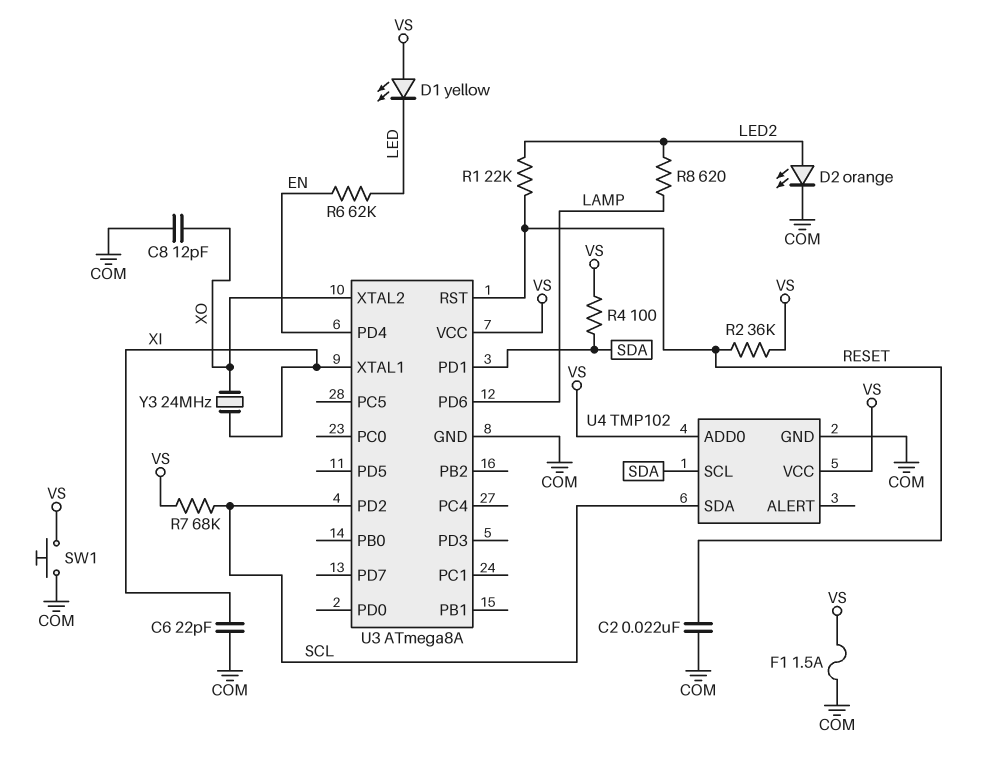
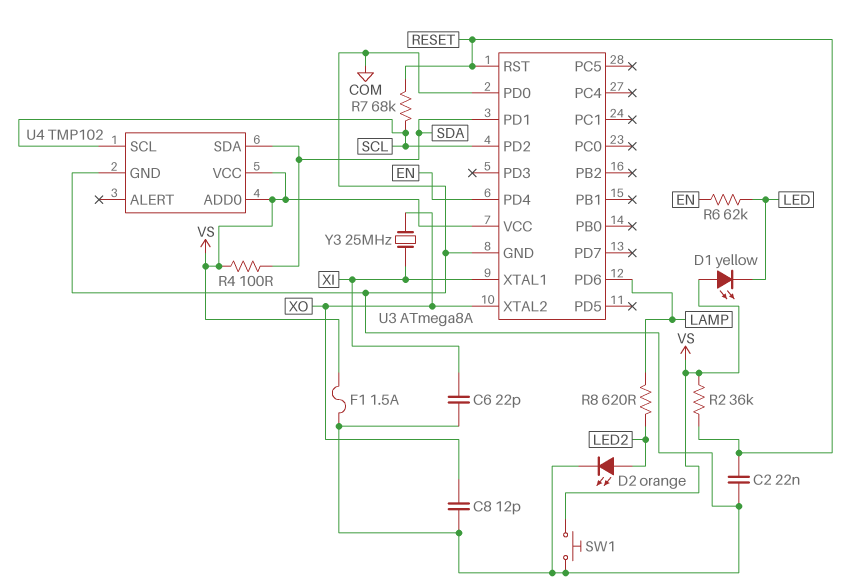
R1: 22k (LED2, RESET) -> none
R7: 68k (SCL, VS) -> 68k (RESET, SCL)
U3 pin PD0: none -> COM
U4 pin SCL: SDA -> SCL
U4 pin SDA: SCL -> SDA
Y3: 24MHz (XI, XO) -> 25MHz (XI, XO)

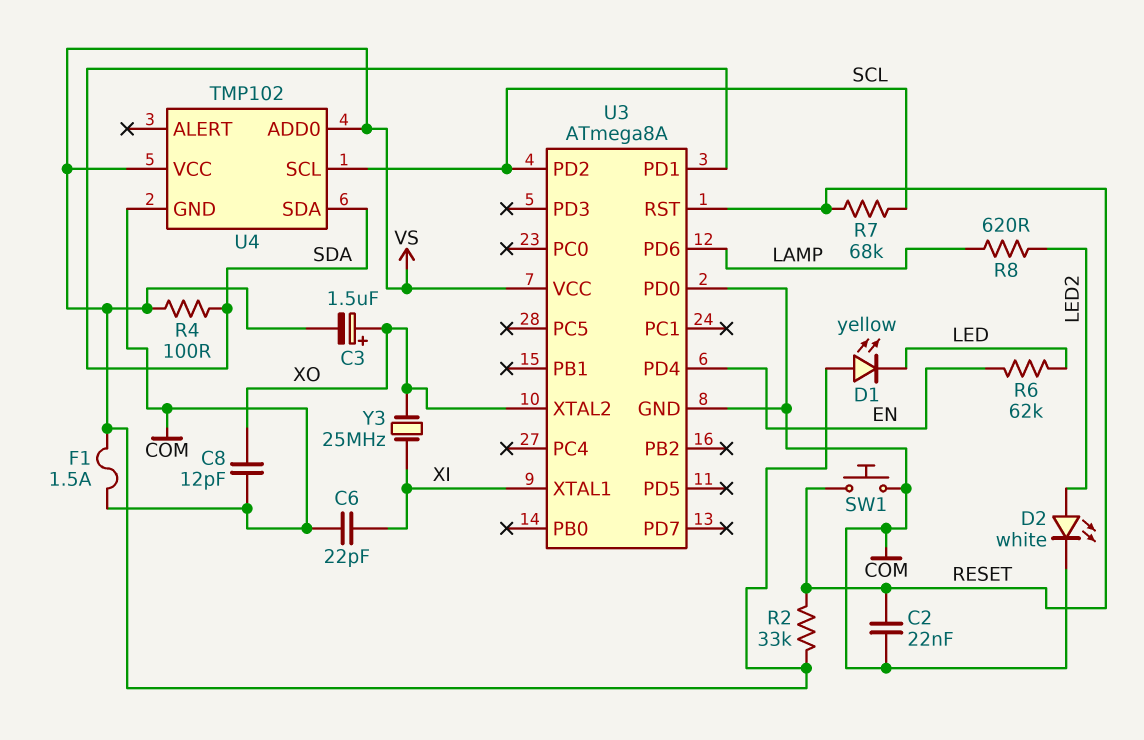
C3: none -> 1.5uF (plus XO, minus VS)
D2: LED orange (A LED2, K COM) -> LED white (A LED2, K COM)
R2: 36k (RESET, VS) -> 33k (RESET, VS)
SW1: button (COM, VS) -> button (COM, RESET)

